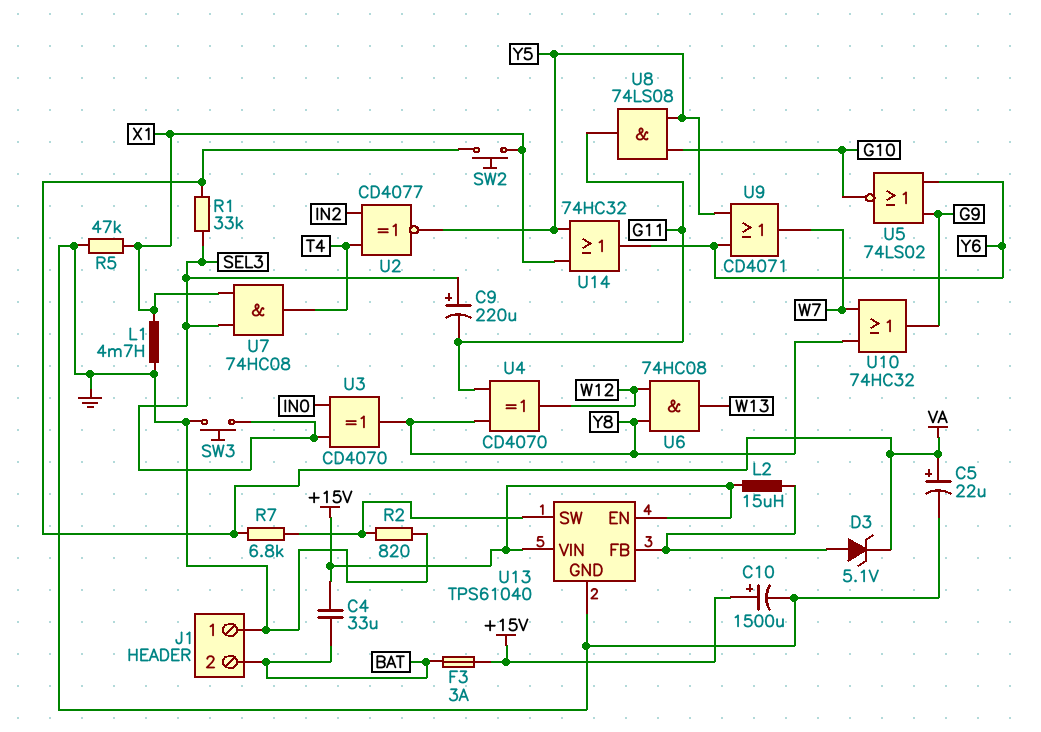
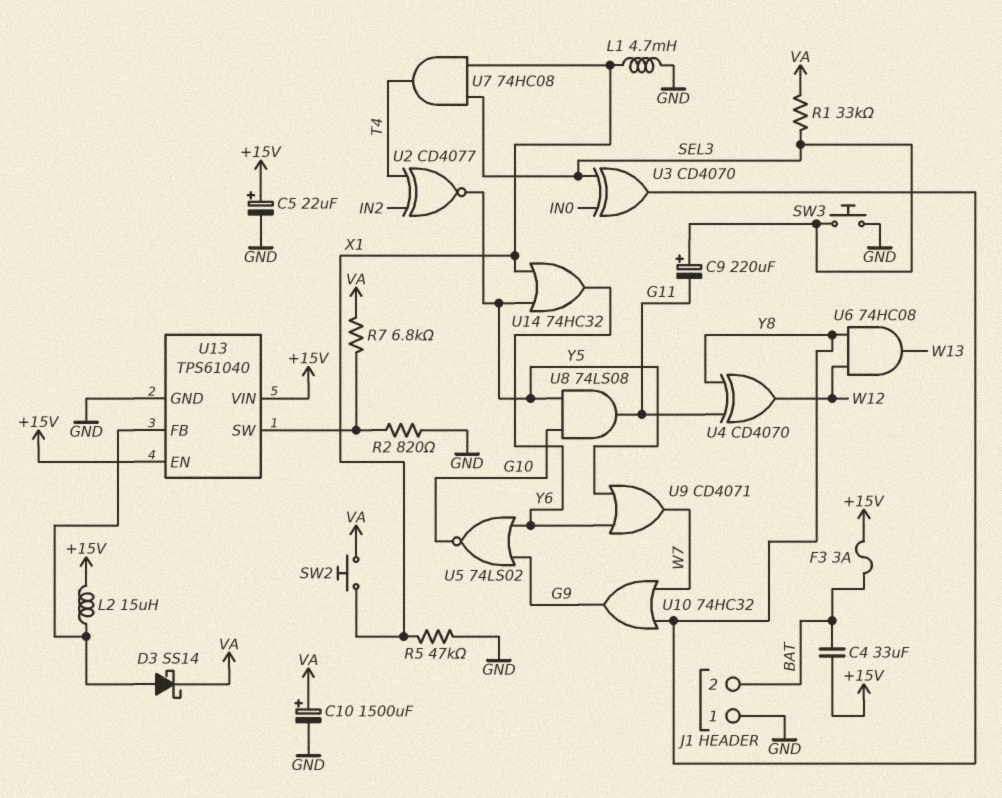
C5: 22uF (plus VA, minus GND) -> 22uF (plus +15V, minus GND)
C10: 1500uF (plus +15V, minus GND) -> 1500uF (plus VA, minus GND)
D3: zener 5.1V (A U13/FB, K VA) -> schottky SS14 (A U13/FB, K VA)

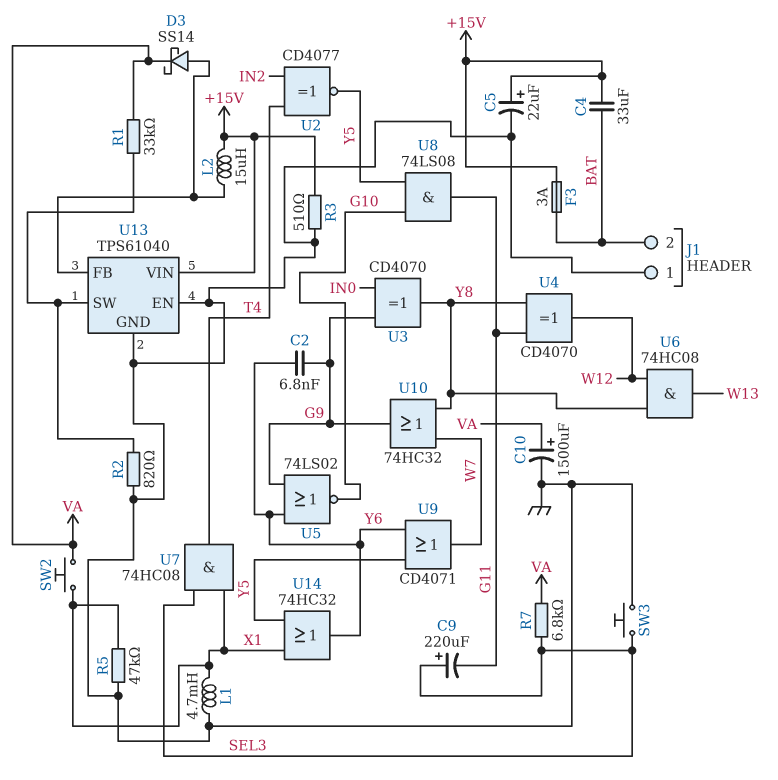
C2: none -> 6.8nF (G9, Y6)
R1: 33k (SEL3, VA) -> 33k (U13/SW, VA)
R3: none -> 510 (+15V, GND)
R7: 6.8k (U13/SW, VA) -> 6.8k (SEL3, VA)
U3: XOR CD4070 (in IN0, in SEL3, out Y8) -> XOR CD4070 (in G9, in IN0, out Y8)
U13 pin EN: +15V -> GND

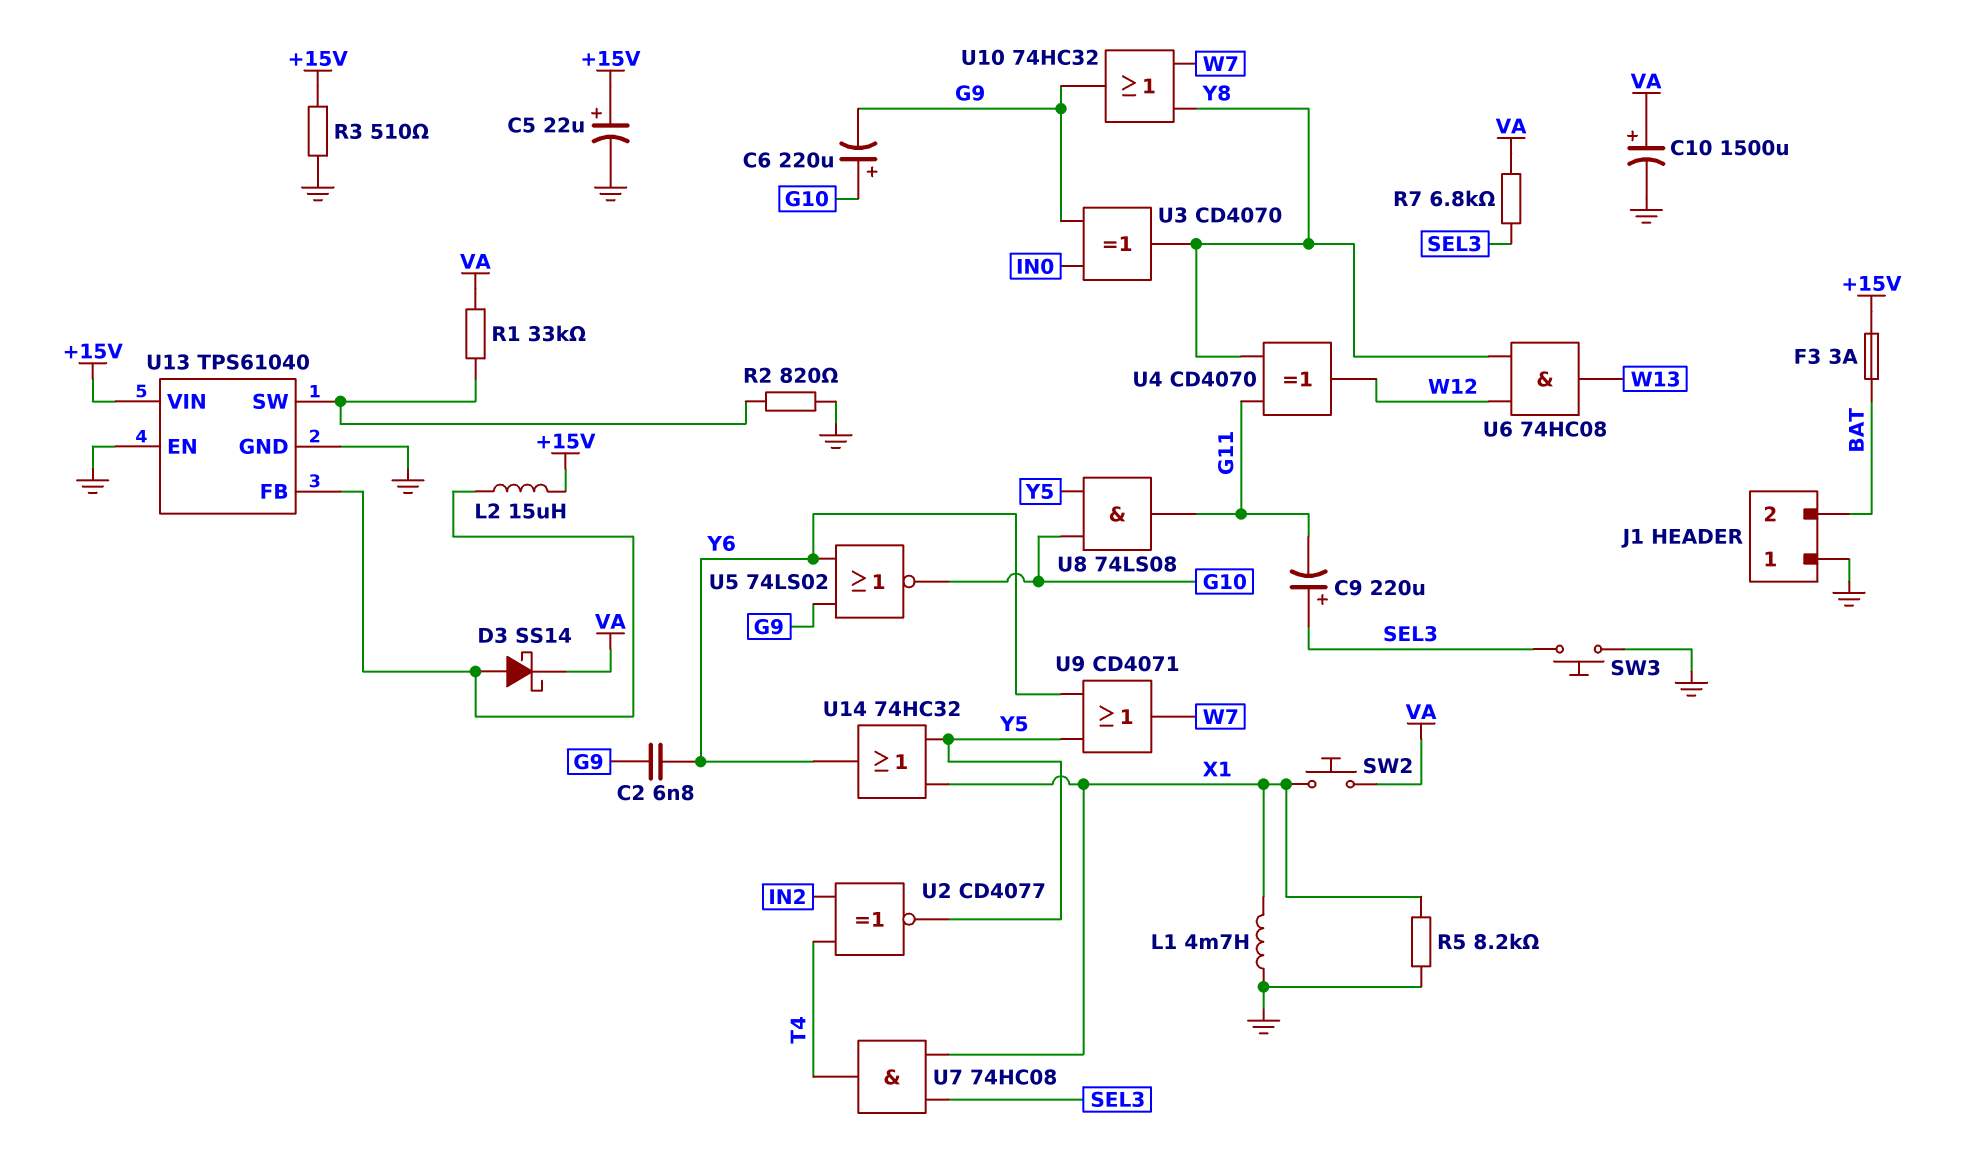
C4: 33uF (+15V, BAT) -> none
C6: none -> 220uF (plus G10, minus G9)
R5: 47k (GND, X1) -> 8.2k (GND, X1)

